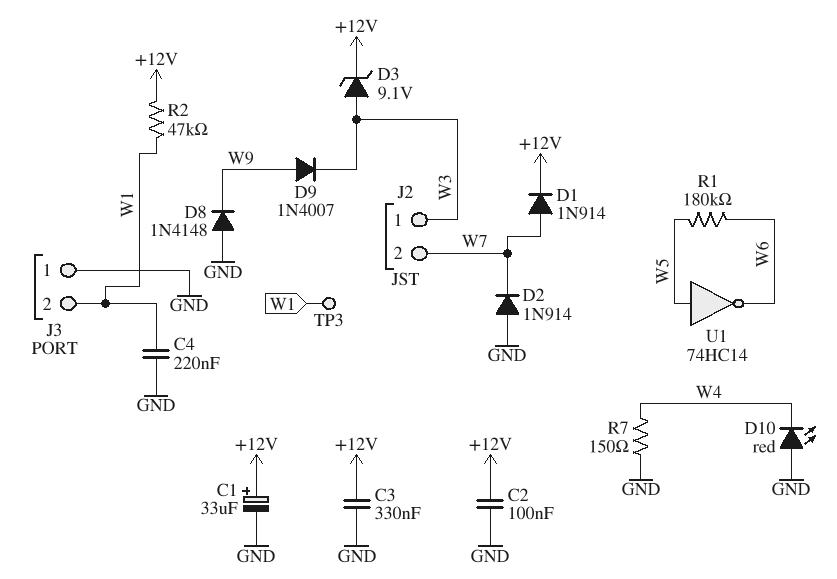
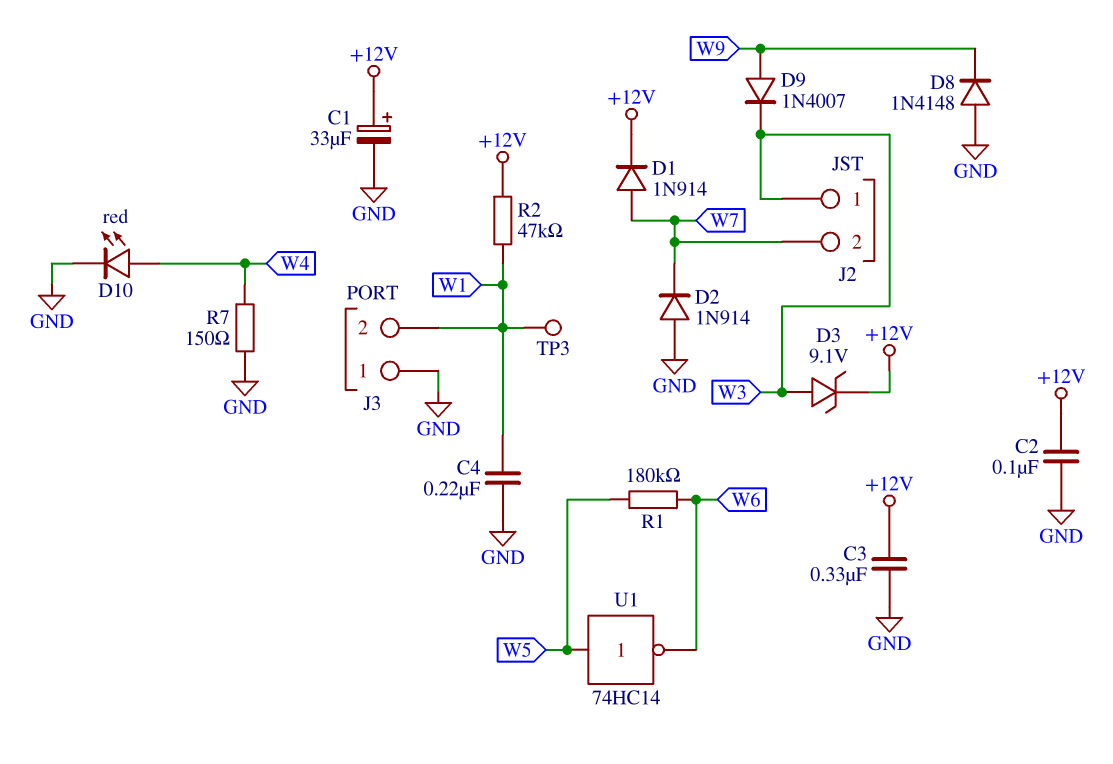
D10: LED red (A GND, K W4) -> LED red (A W4, K GND)

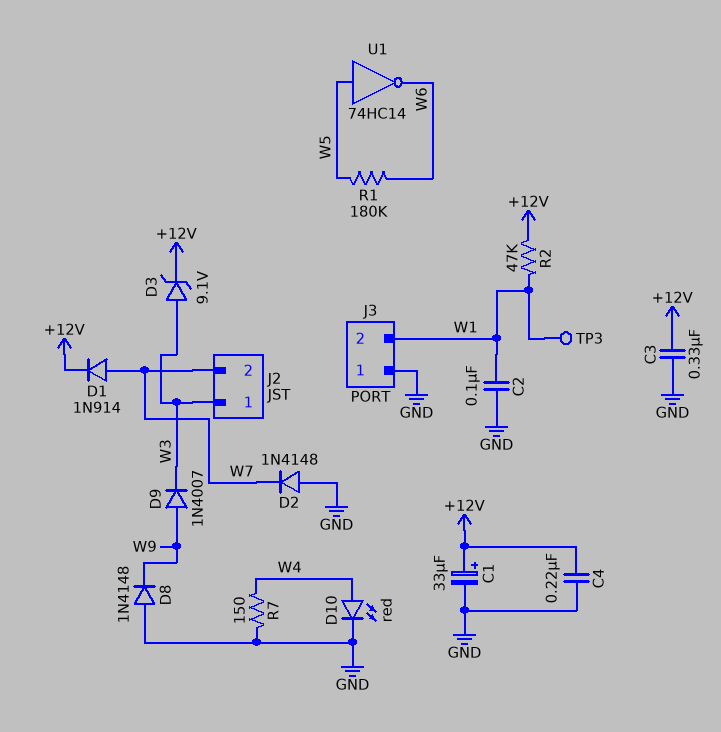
C2: 100nF (+12V, GND) -> 100nF (GND, W1)
C4: 220nF (GND, W1) -> 220nF (+12V, GND)
D2: diode 1N914 (A GND, K W7) -> diode 1N4148 (A GND, K W7)

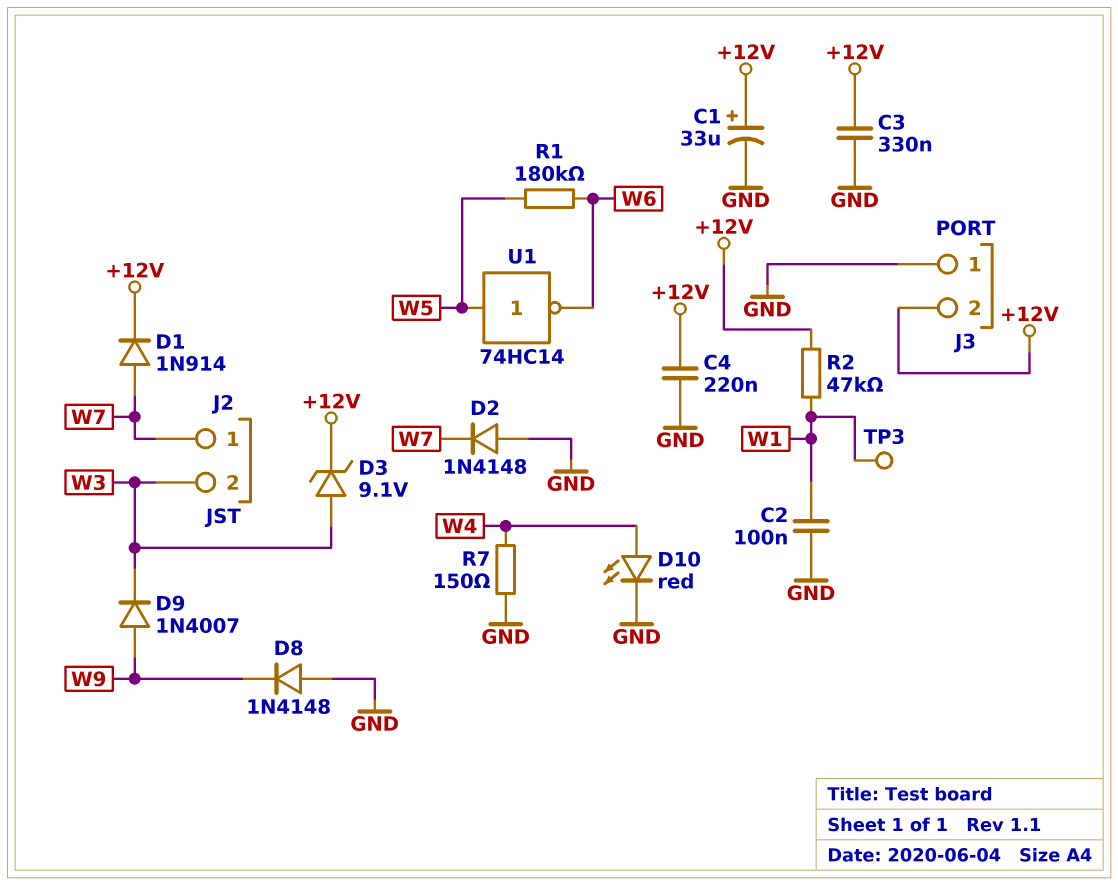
J2 pin 1: W3 -> W7
J2 pin 2: W7 -> W3
J3 pin 2: W1 -> +12V

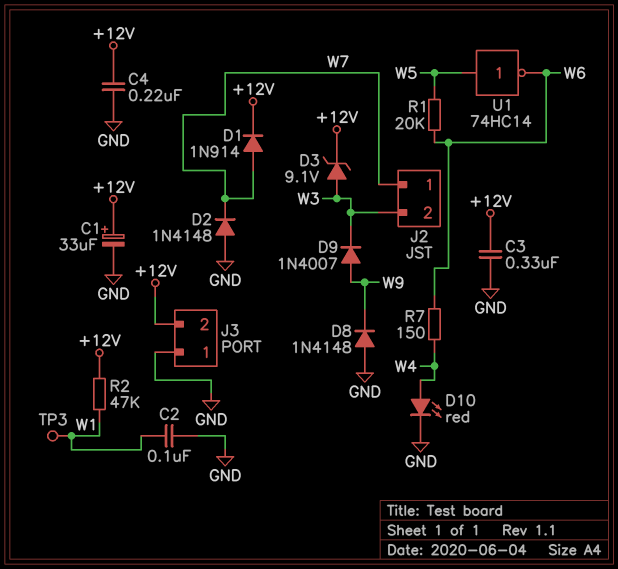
R1: 180k (W5, W6) -> 20k (W5, W6)
R7: 150 (GND, W4) -> 150 (W4, W6)

